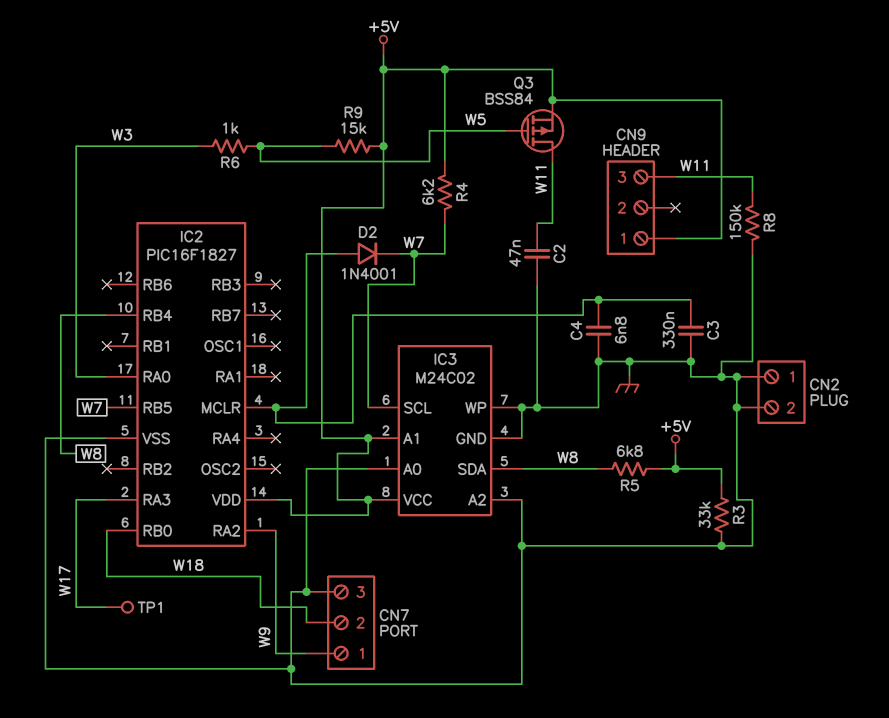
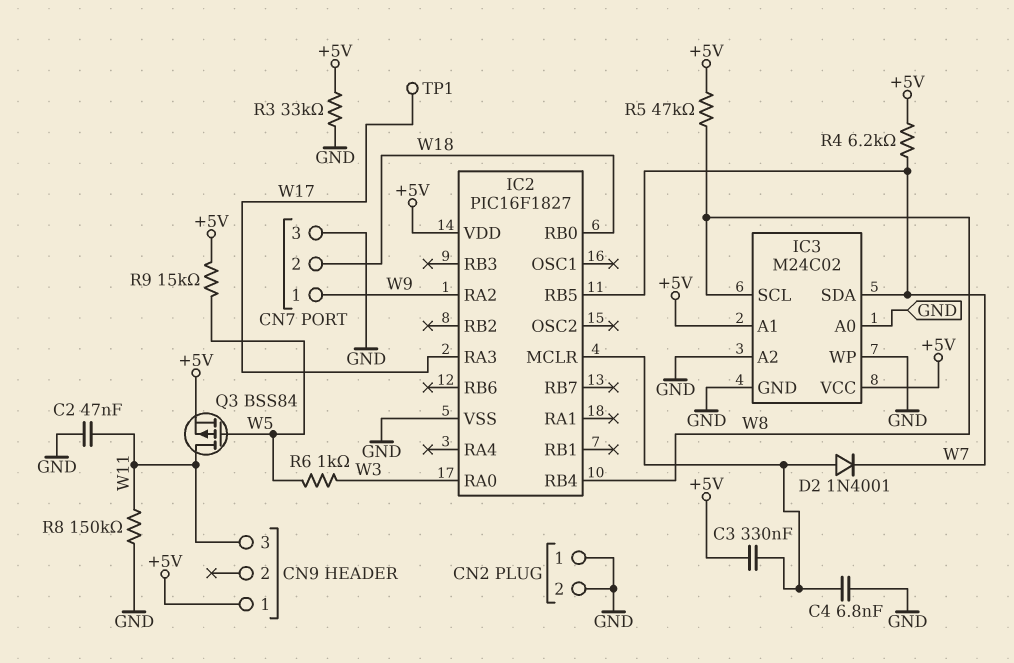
C3: 330nF (GND, IC2/MCLR) -> 330nF (+5V, IC2/MCLR)
IC3 pin SCL: W7 -> W8
IC3 pin SDA: W8 -> W7
R5: 6.8k (+5V, W8) -> 47k (+5V, W8)

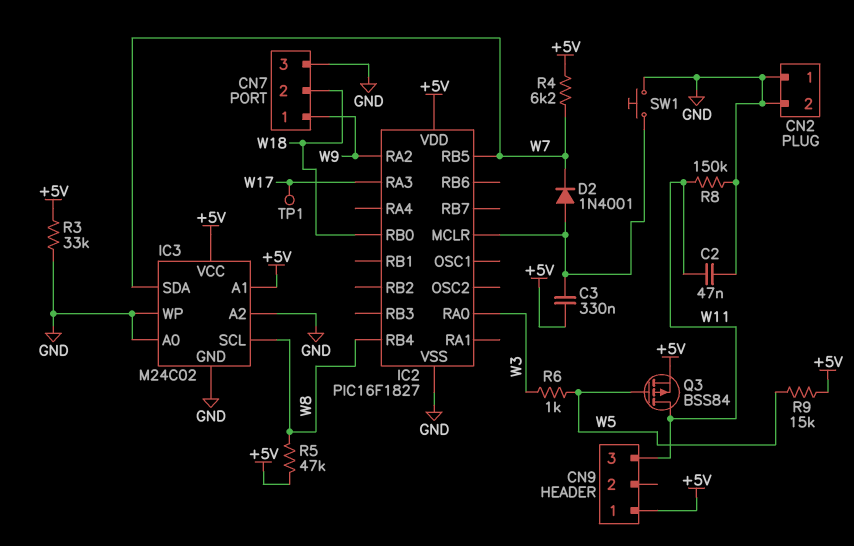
C4: 6.8nF (GND, IC2/MCLR) -> none
SW1: none -> button (GND, IC2/MCLR)

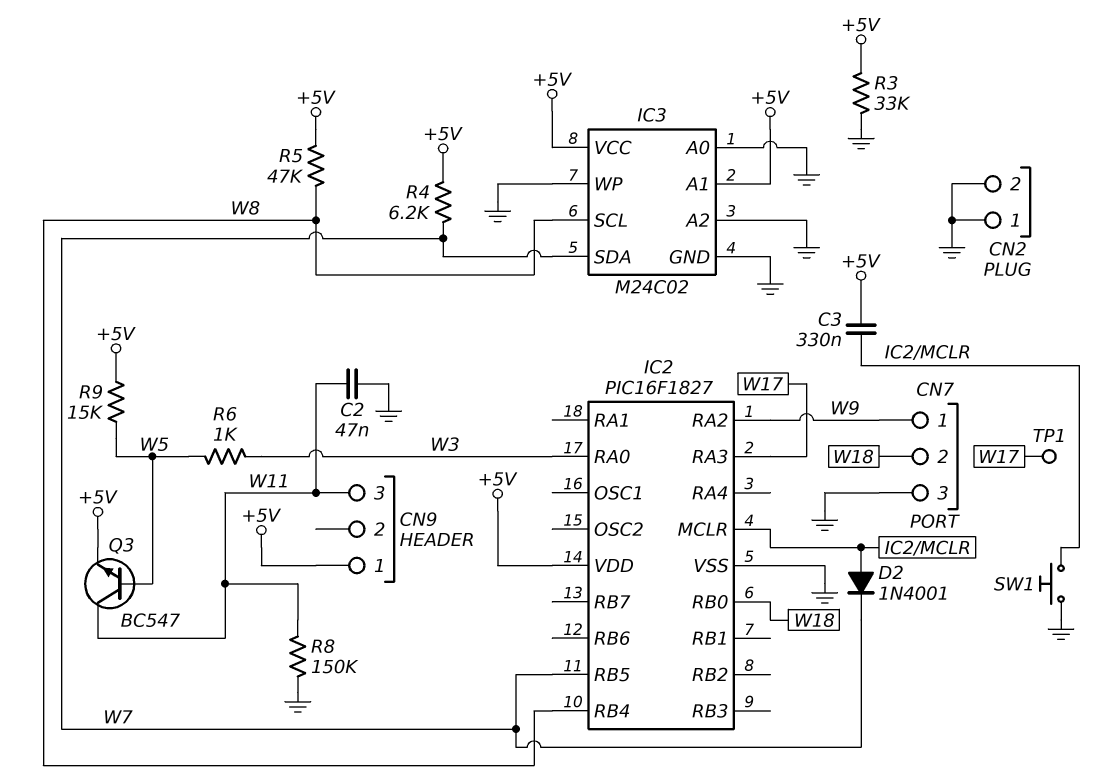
Q3: PMOS BSS84 (G W5, D W11, S +5V) -> NPN BC547 (B W5, C W11, E +5V)

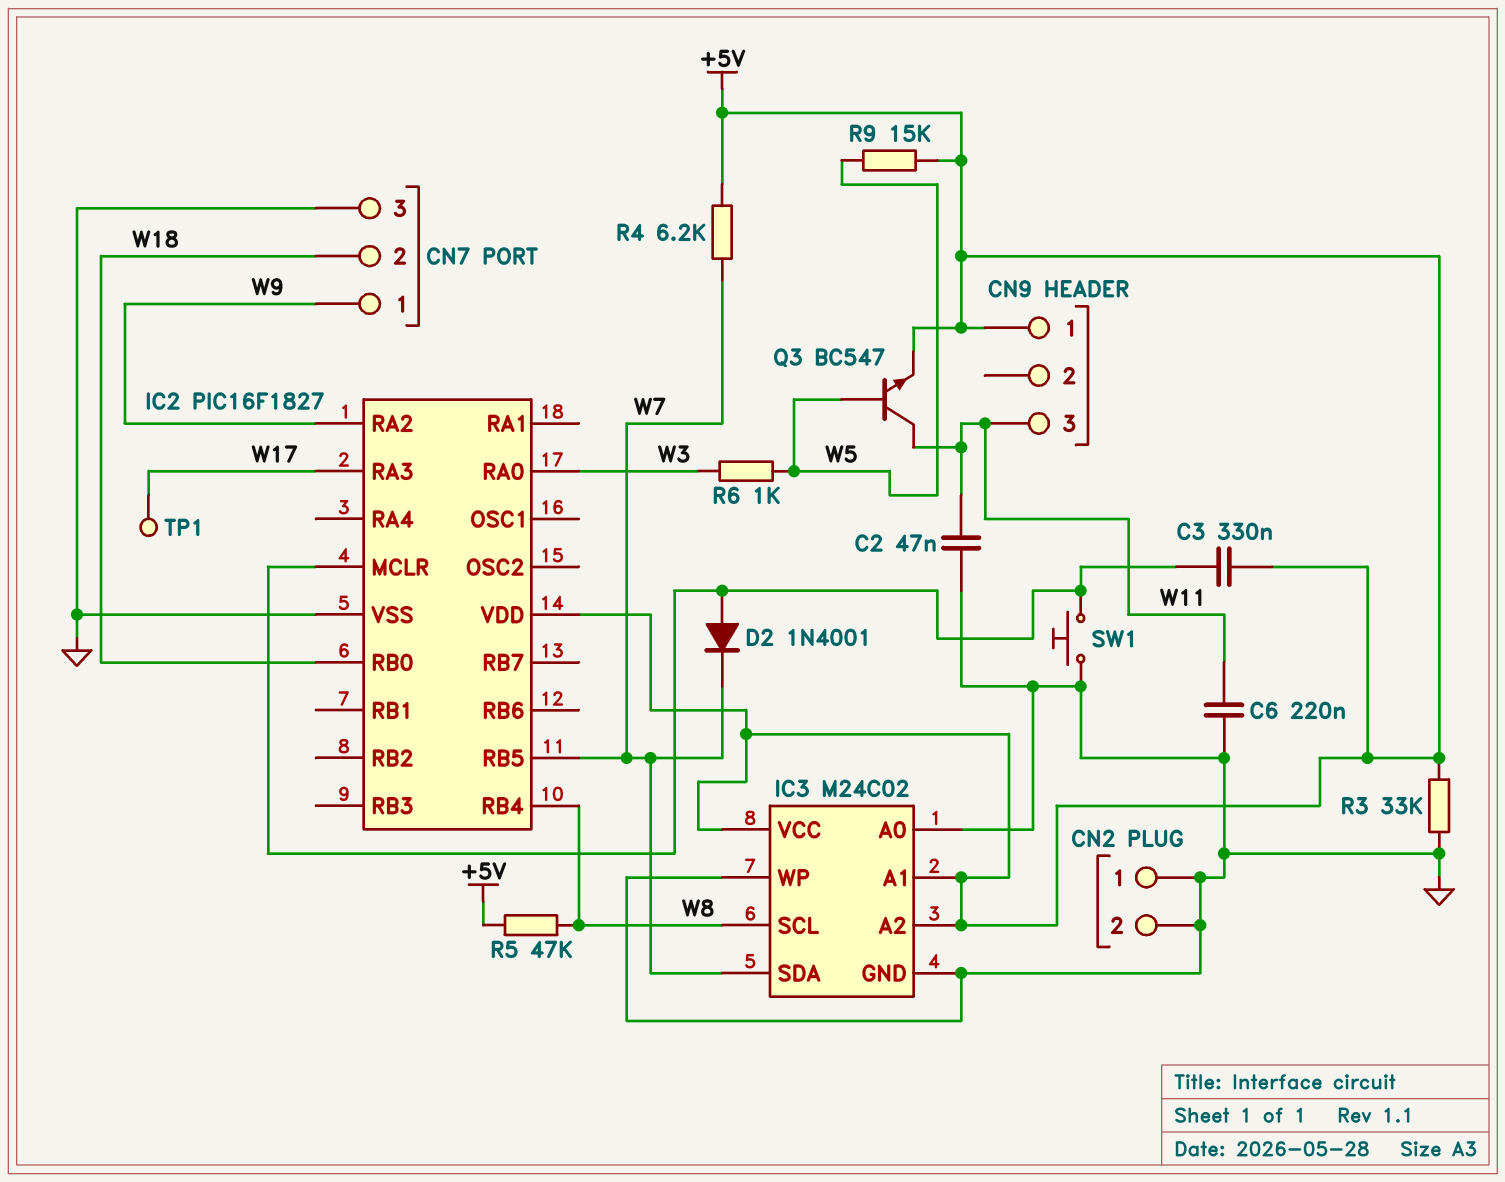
C6: none -> 220nF (GND, W11)
IC3 pin A2: GND -> +5V
R8: 150k (GND, W11) -> none

